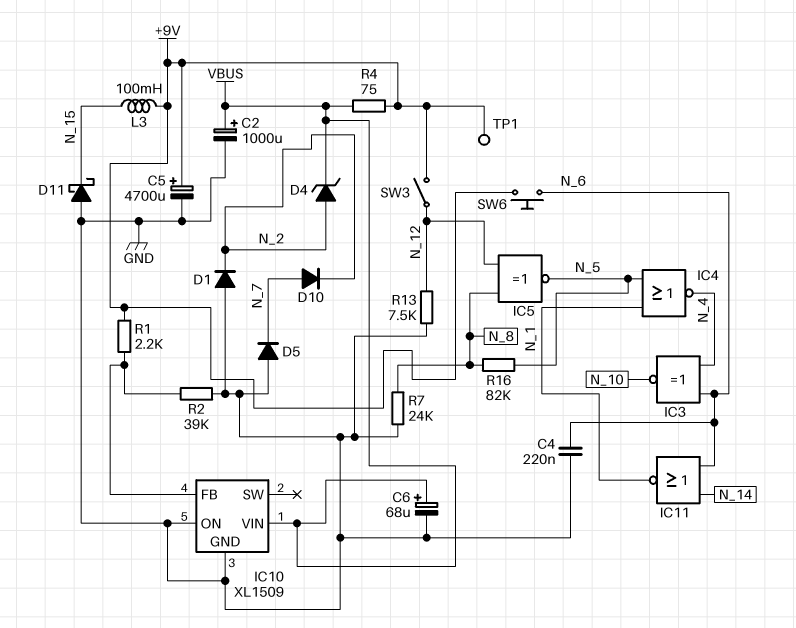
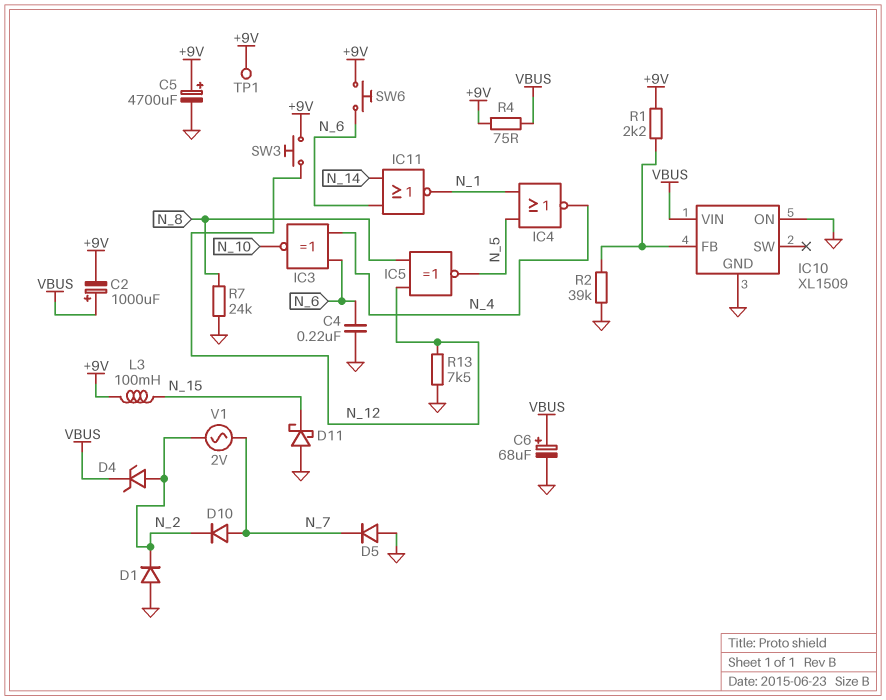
C2: 1000uF (plus VBUS, minus GND) -> 1000uF (plus VBUS, minus +9V)
R16: 82k (N_5, N_8) -> none
SW3: switch (+9V, N_12) -> button (+9V, N_12)
V1: none -> AC 2V (N_2, N_7)

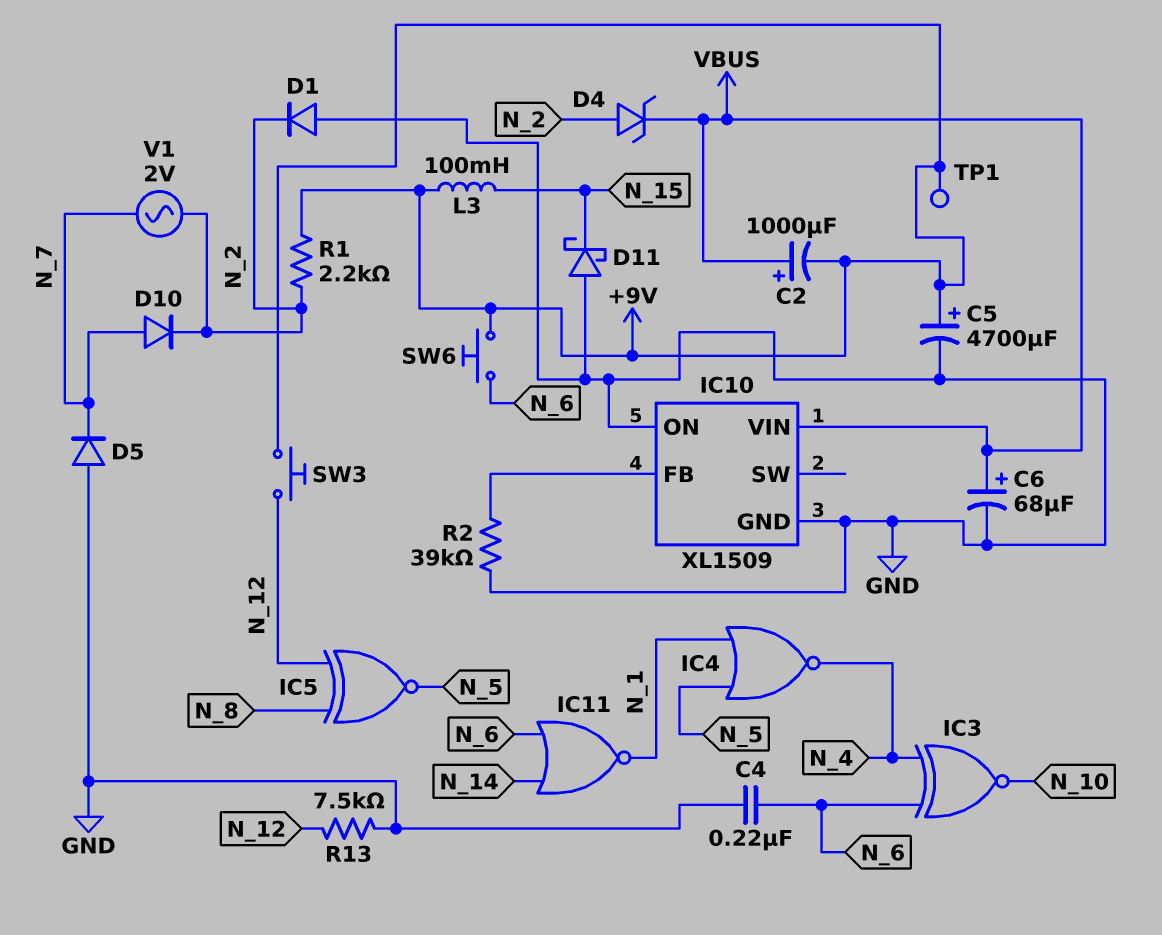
R1: 2.2k (+9V, IC10/FB) -> 2.2k (+9V, N_2)
R4: 75 (+9V, VBUS) -> none
R7: 24k (GND, N_8) -> none

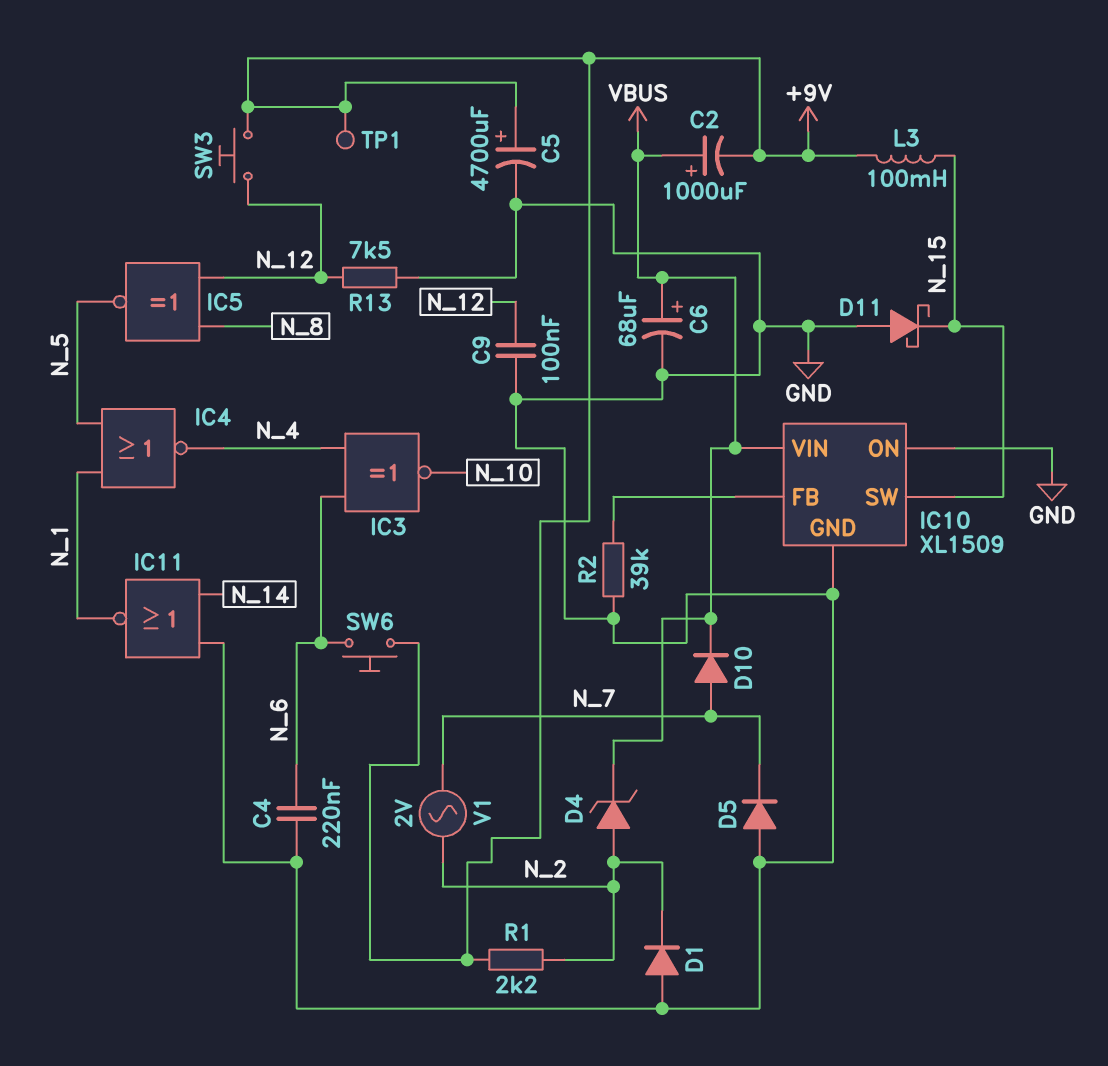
C9: none -> 100nF (GND, N_12)
D10: diode (A N_7, K N_2) -> diode (A N_7, K VBUS)
IC10 pin SW: none -> N_15
IC11: NOR (in N_6, in N_14, out N_1) -> NOR (in GND, in N_14, out N_1)

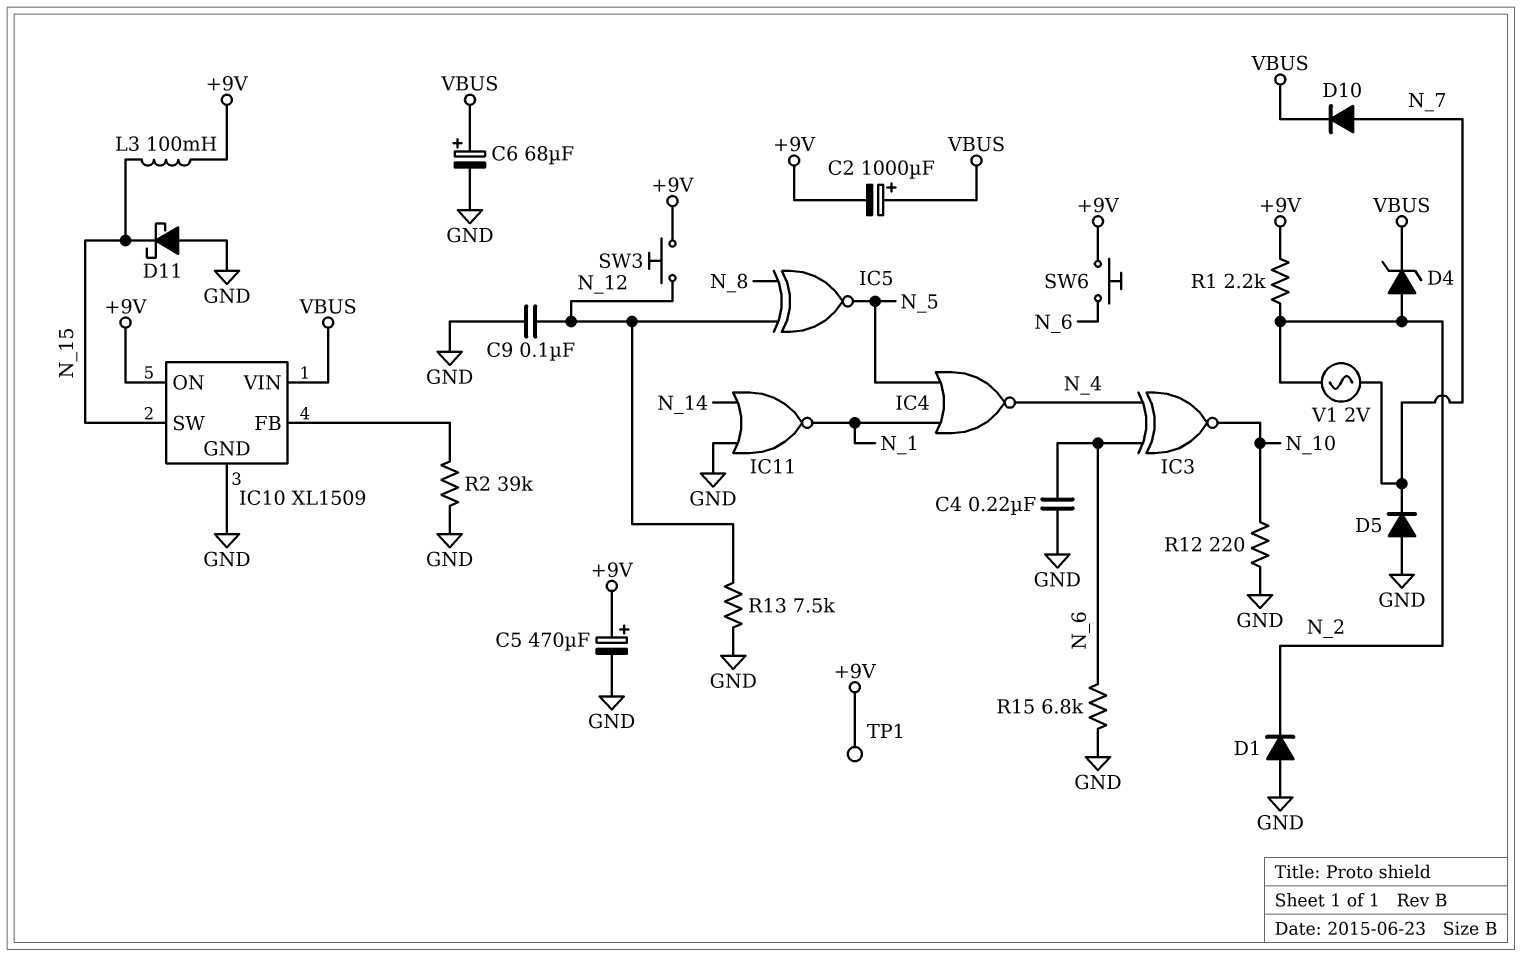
C5: 4700uF (plus +9V, minus GND) -> 470uF (plus +9V, minus GND)
IC10 pin ON: GND -> +9V
R12: none -> 220 (GND, N_10)
R15: none -> 6.8k (GND, N_6)

